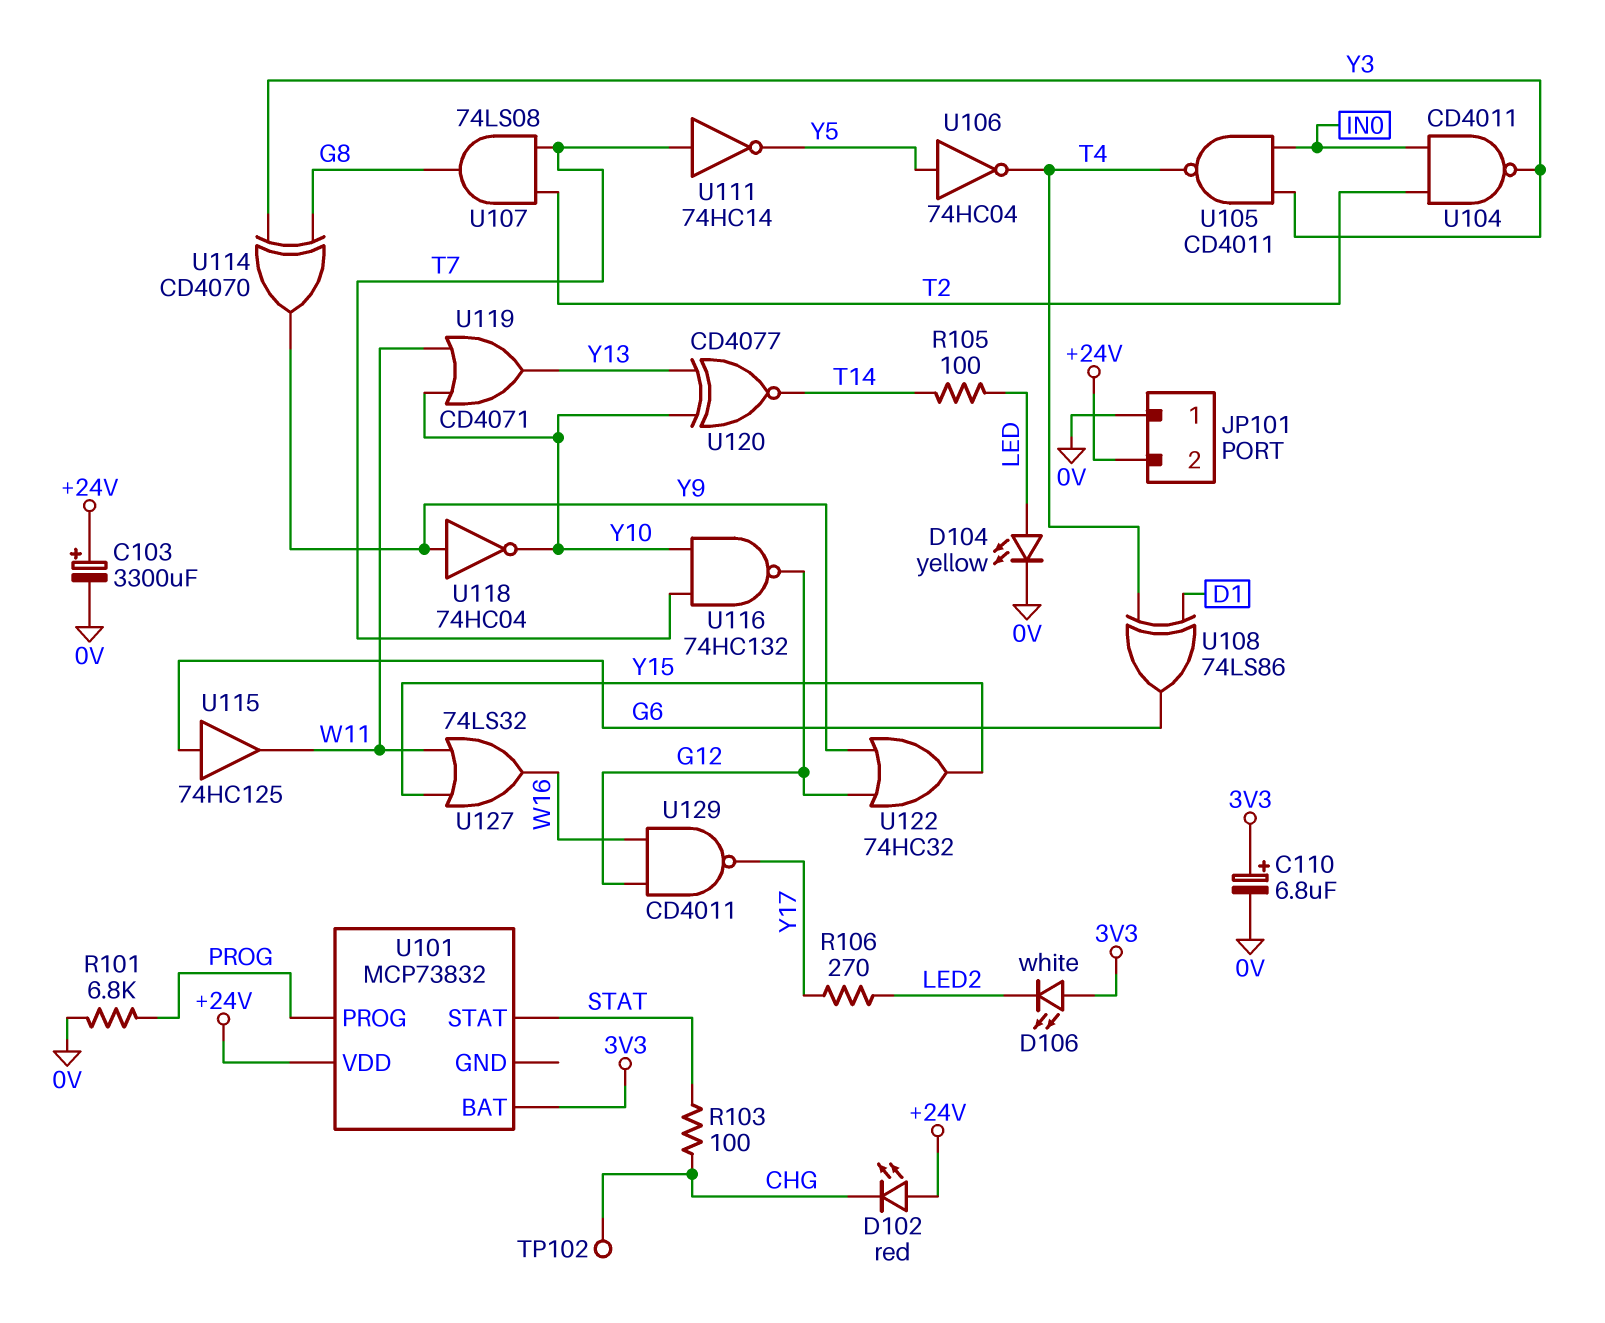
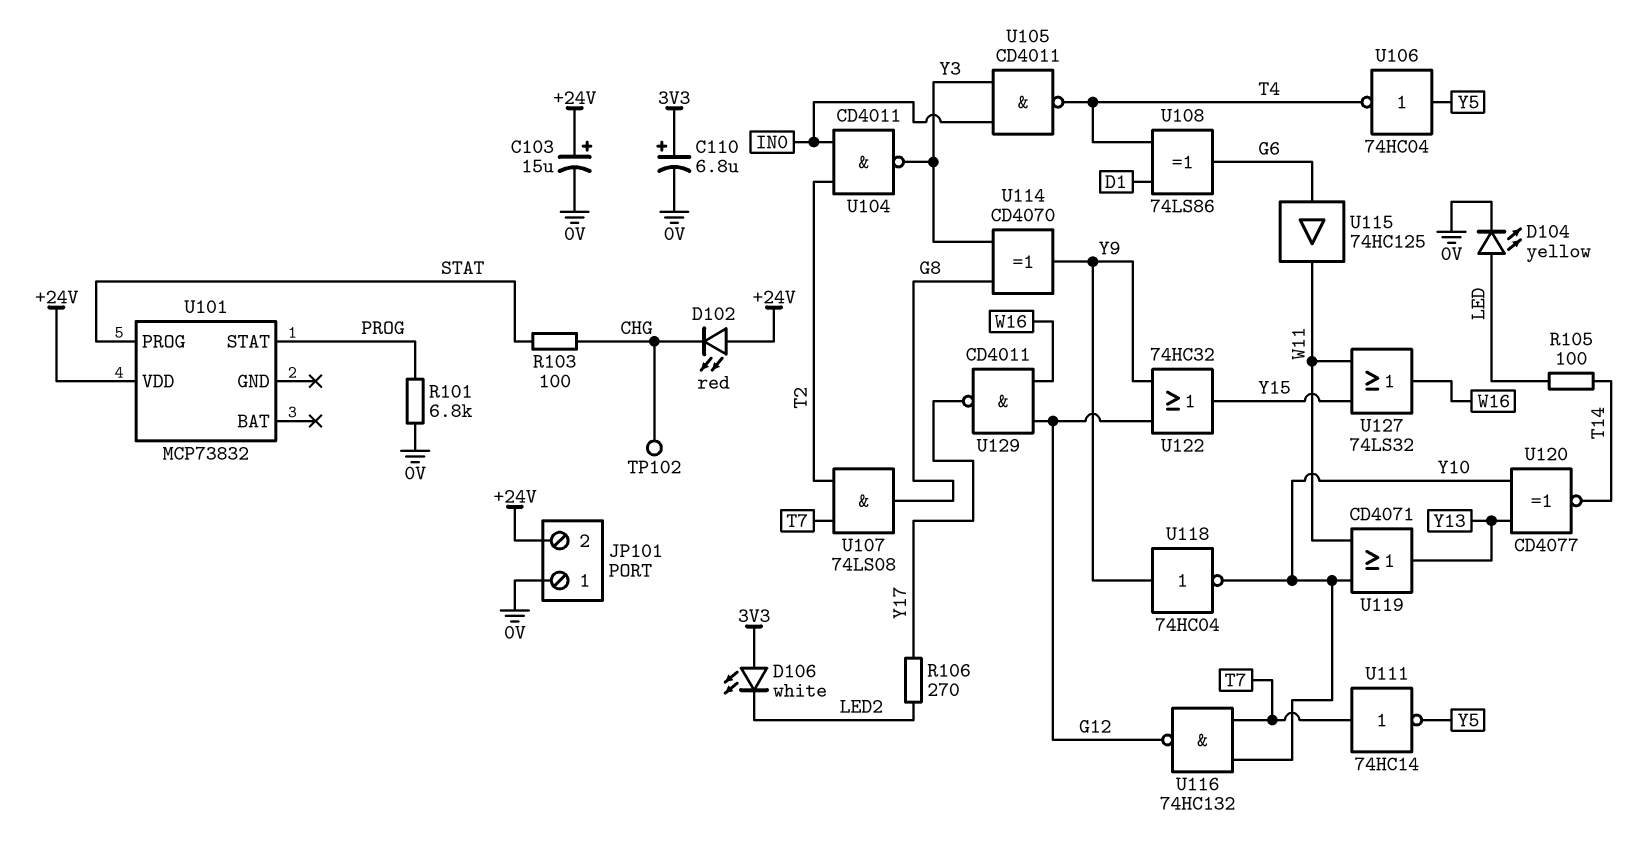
C103: 3300uF (plus +24V, minus 0V) -> 15uF (plus +24V, minus 0V)
U101 pin BAT: 3V3 -> none
U101 pin PROG: PROG -> STAT
U101 pin STAT: STAT -> PROG

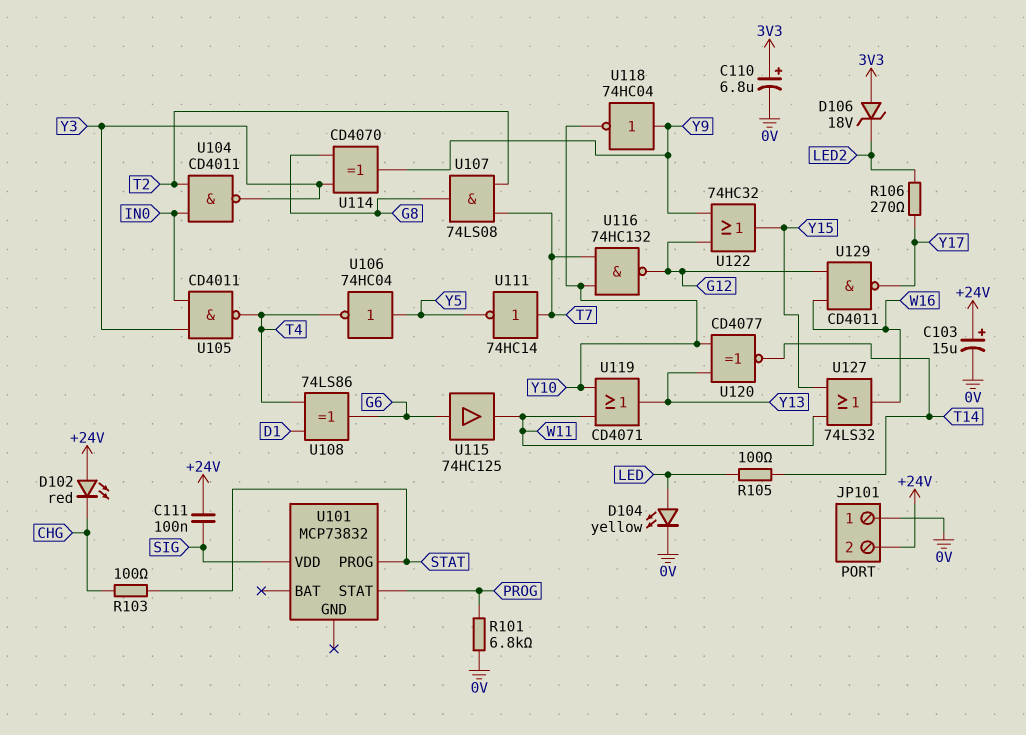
C111: none -> 100nF (+24V, SIG)
D106: LED white (A 3V3, K LED2) -> zener 18V (A 3V3, K LED2)
TP102: test point (CHG) -> none
U101 pin VDD: +24V -> SIG

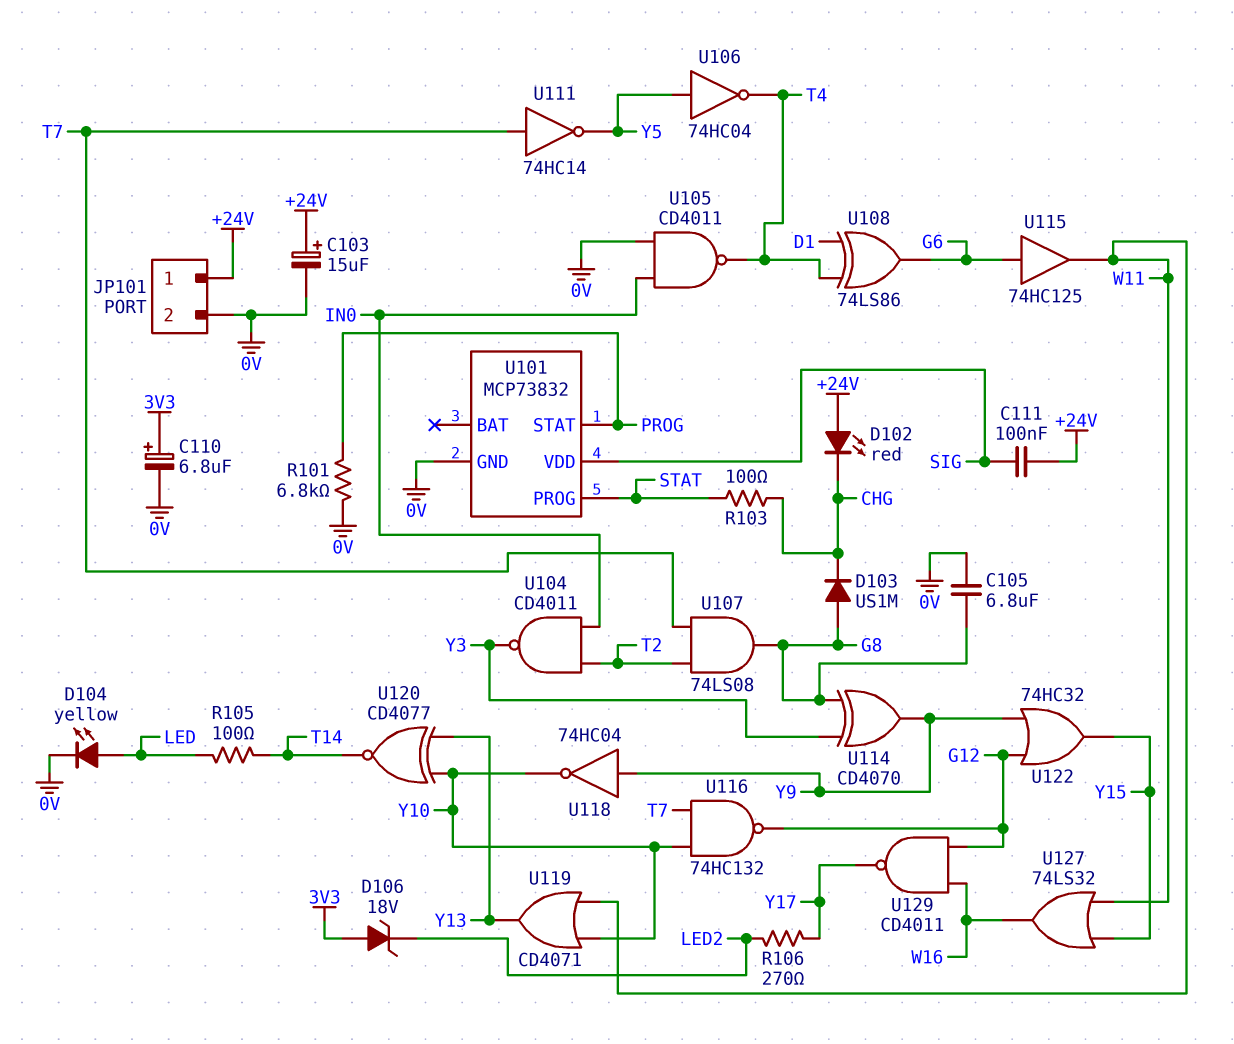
C105: none -> 6.8uF (0V, G8)
D103: none -> diode US1M (A G8, K CHG)
JP101 pin 1: 0V -> +24V
JP101 pin 2: +24V -> 0V
U101 pin GND: none -> 0V
U105: NAND CD4011 (in IN0, in Y3, out T4) -> NAND CD4011 (in 0V, in IN0, out T4)

